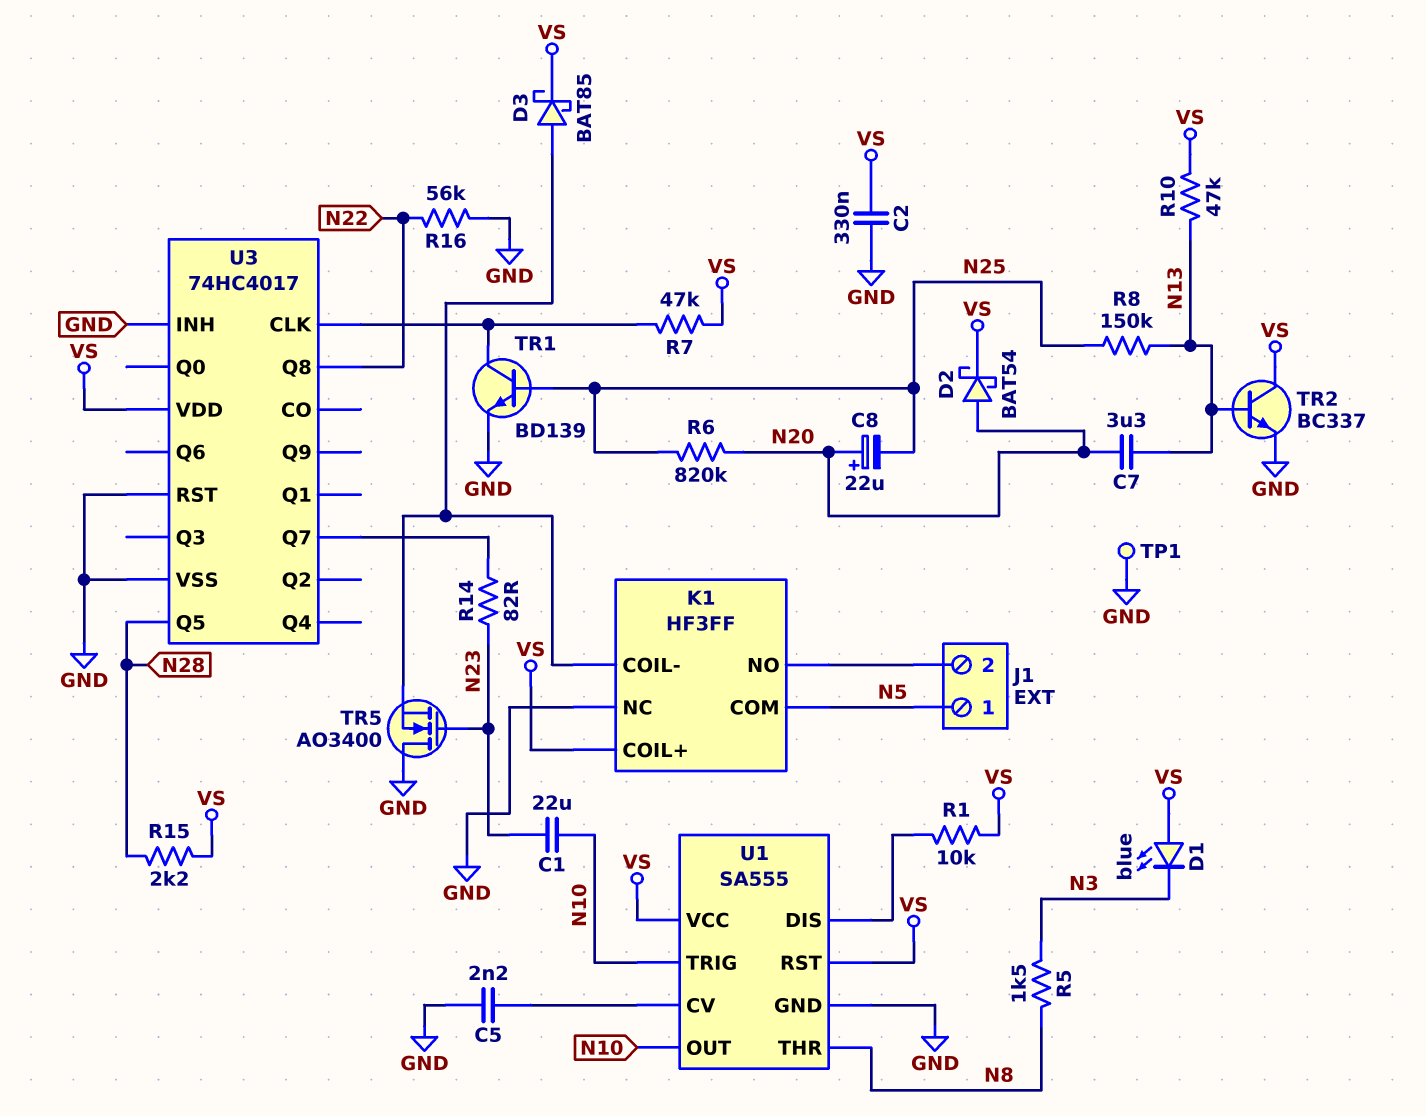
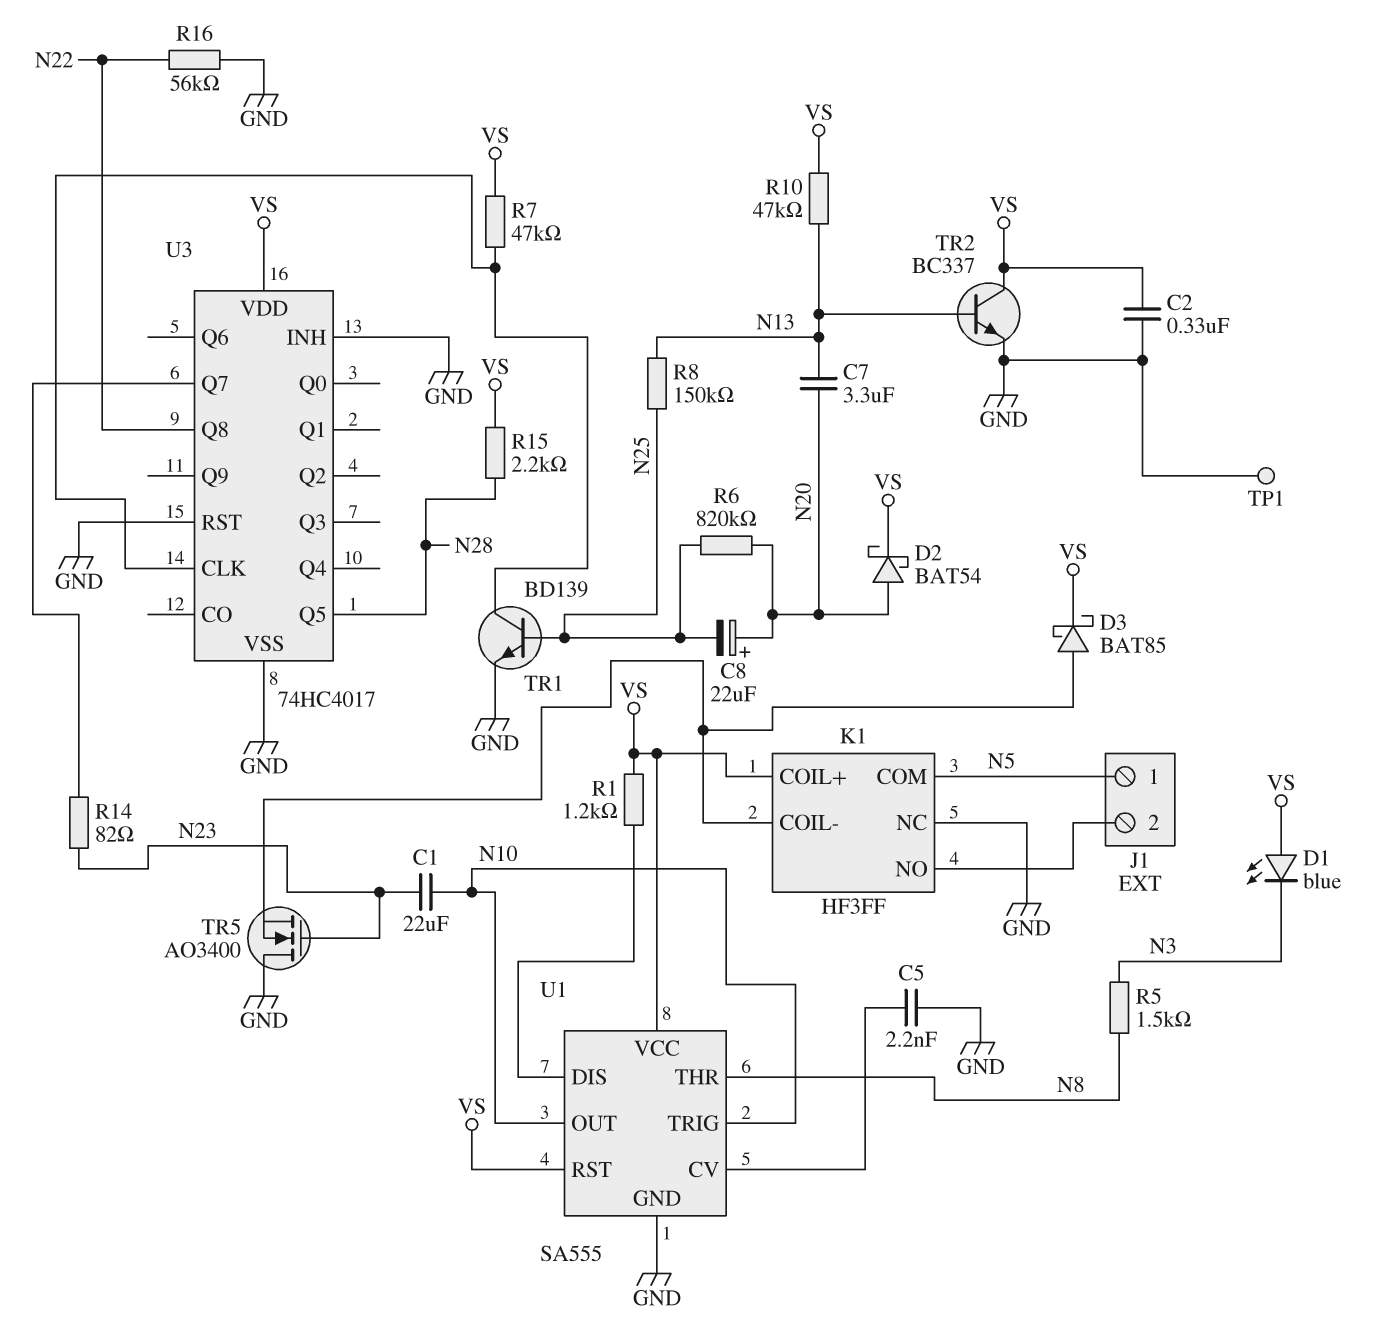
R1: 10k (U1/DIS, VS) -> 1.2k (U1/DIS, VS)

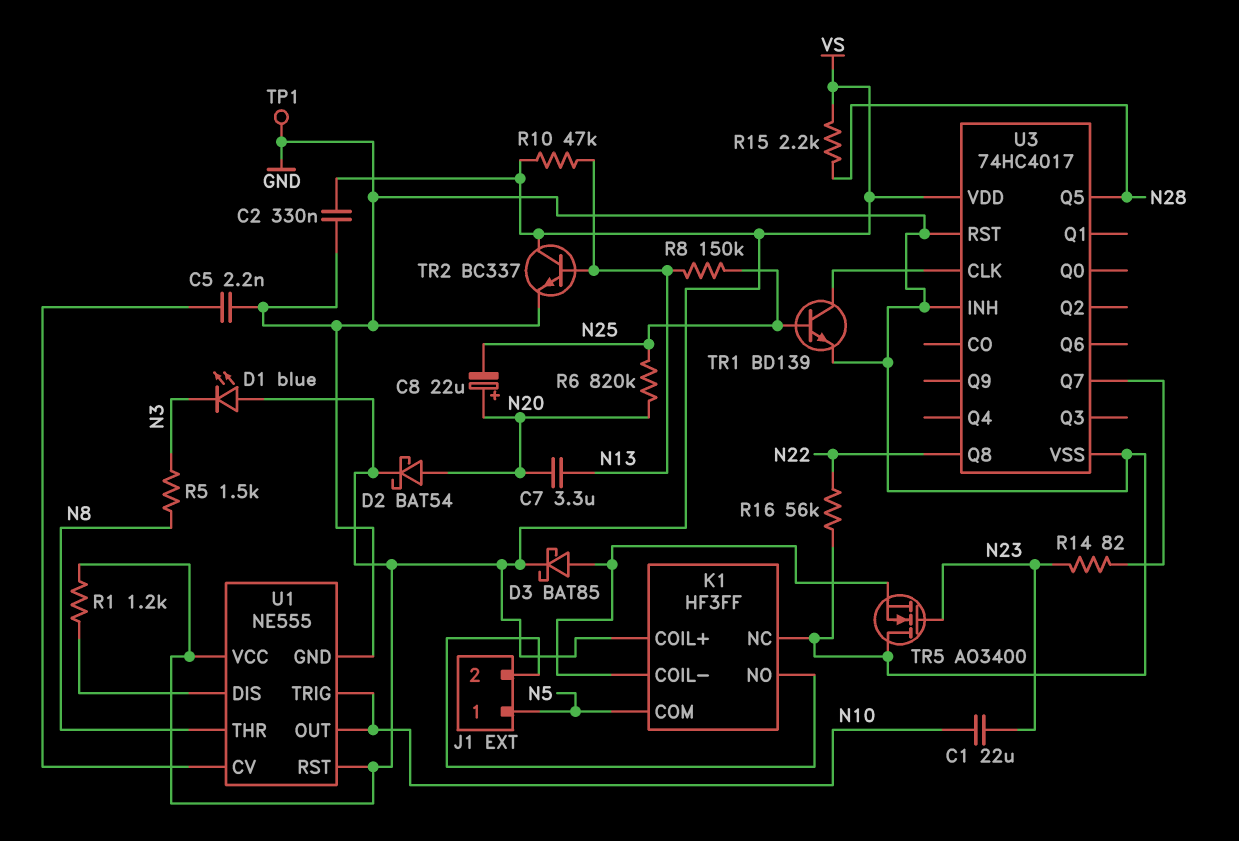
R7: 47k (U3/CLK, VS) -> none
U1: SA555 -> NE555

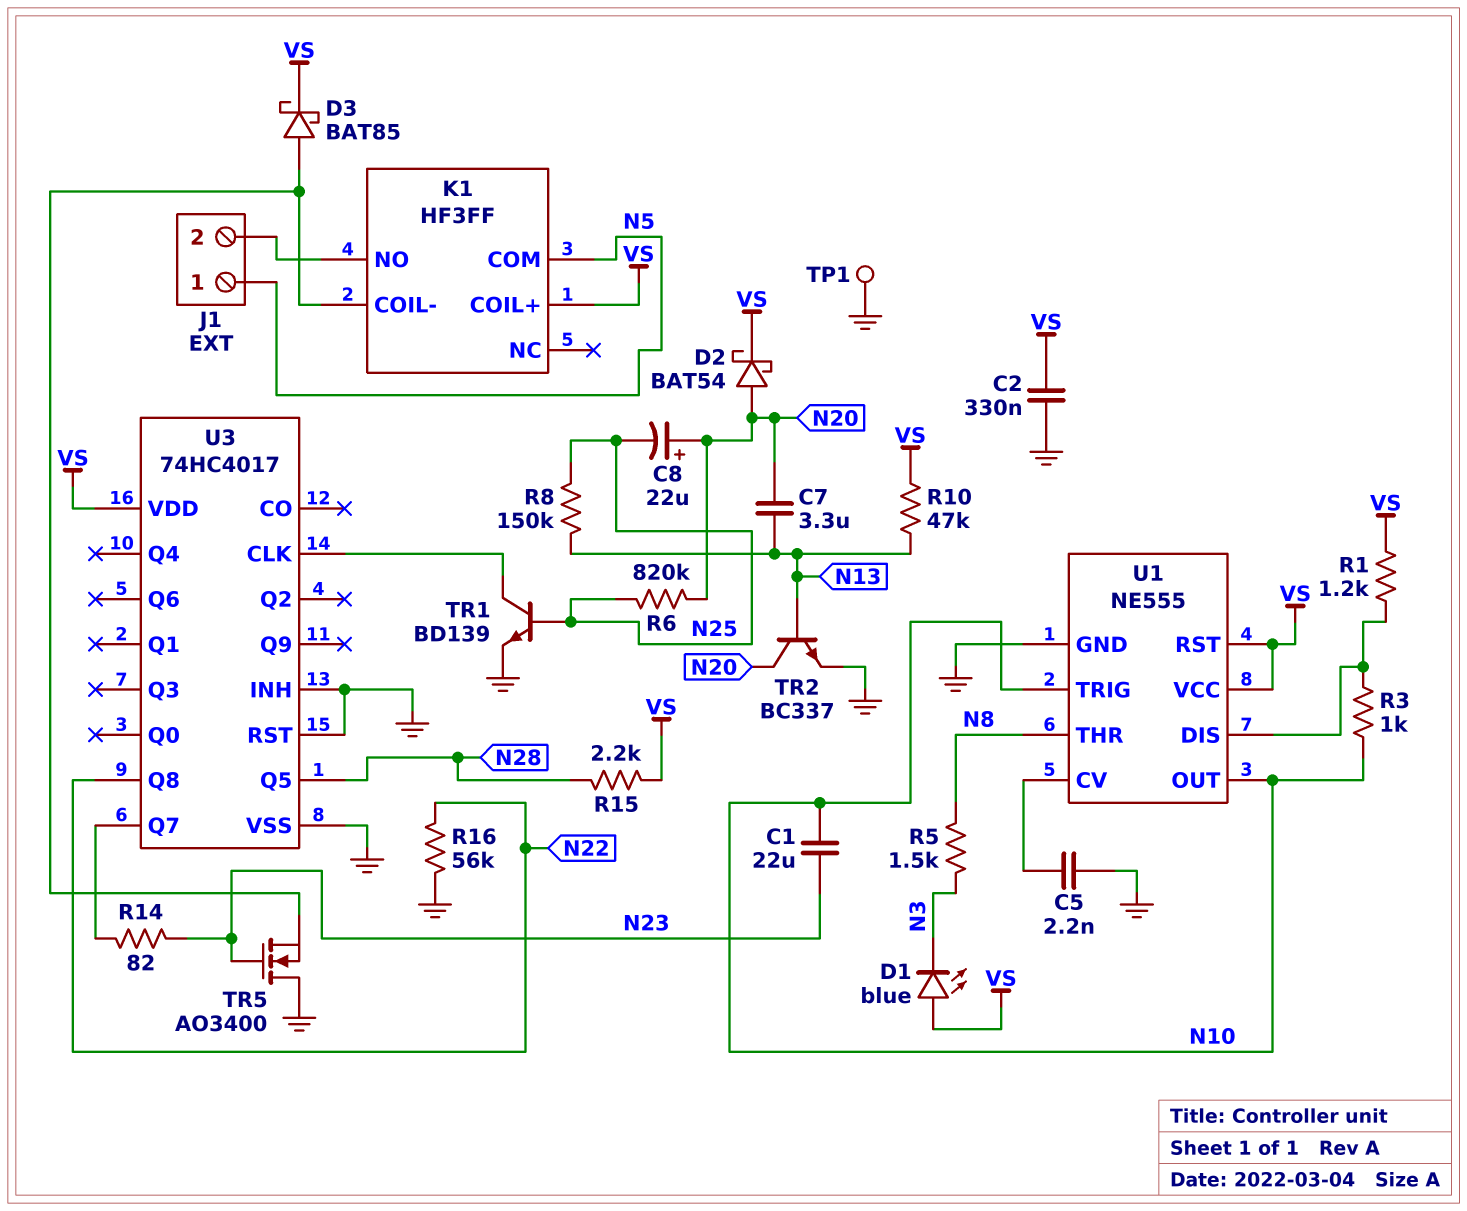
K1 pin NC: GND -> none
R3: none -> 1k (N10, U1/DIS)
TR2: NPN BC337 (B N13, C VS, E GND) -> NPN BC337 (B N13, C N20, E GND)

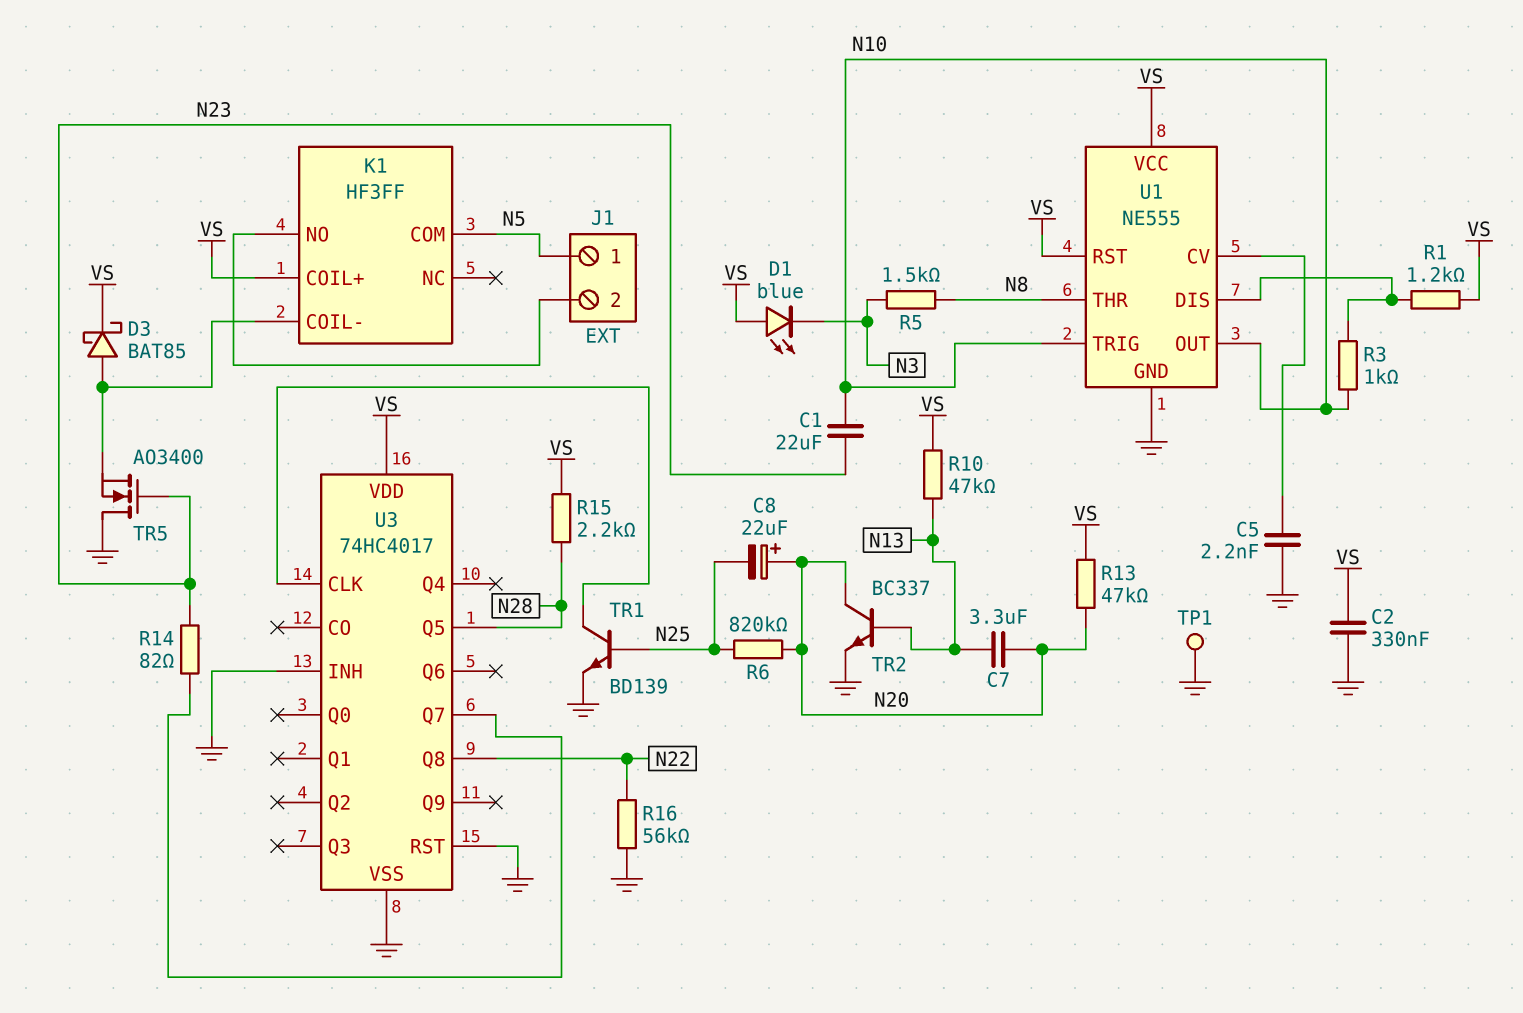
D2: schottky BAT54 (A N20, K VS) -> none
R8: 150k (N13, N25) -> none
R13: none -> 47k (N20, VS)

